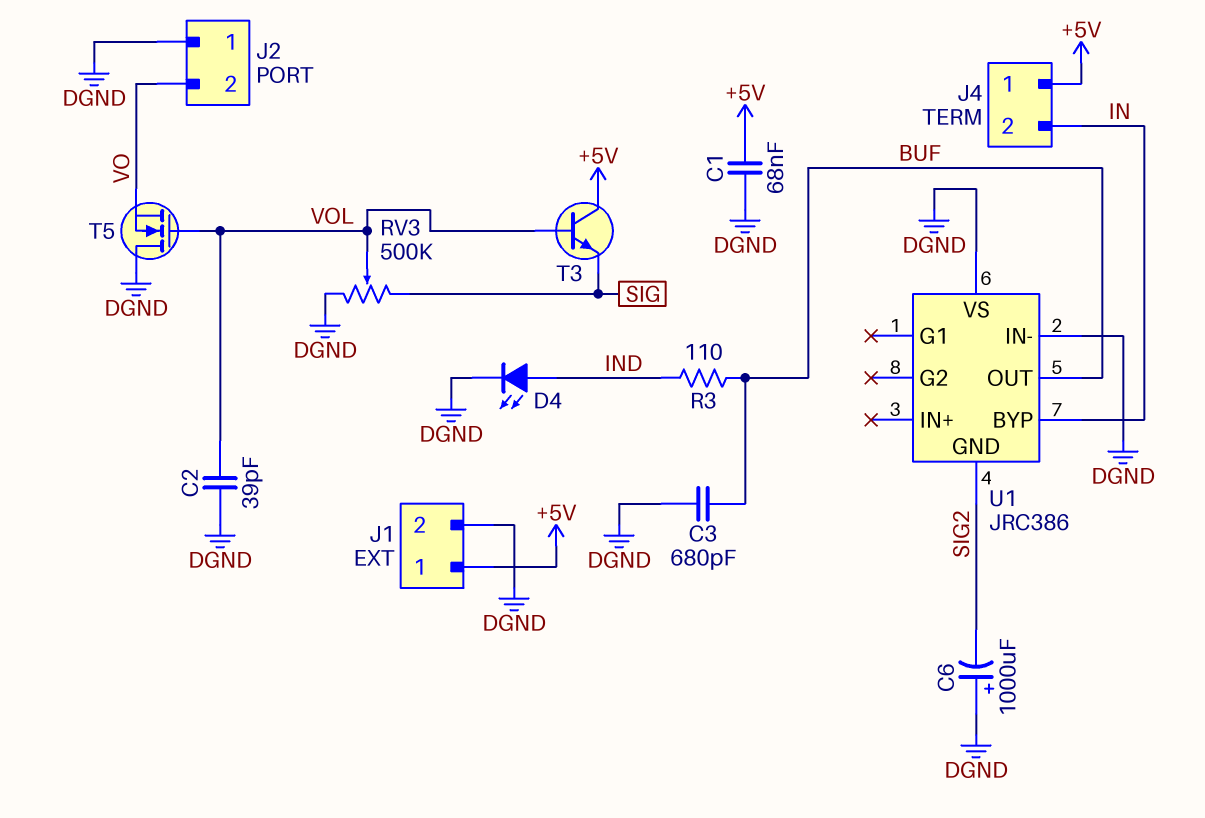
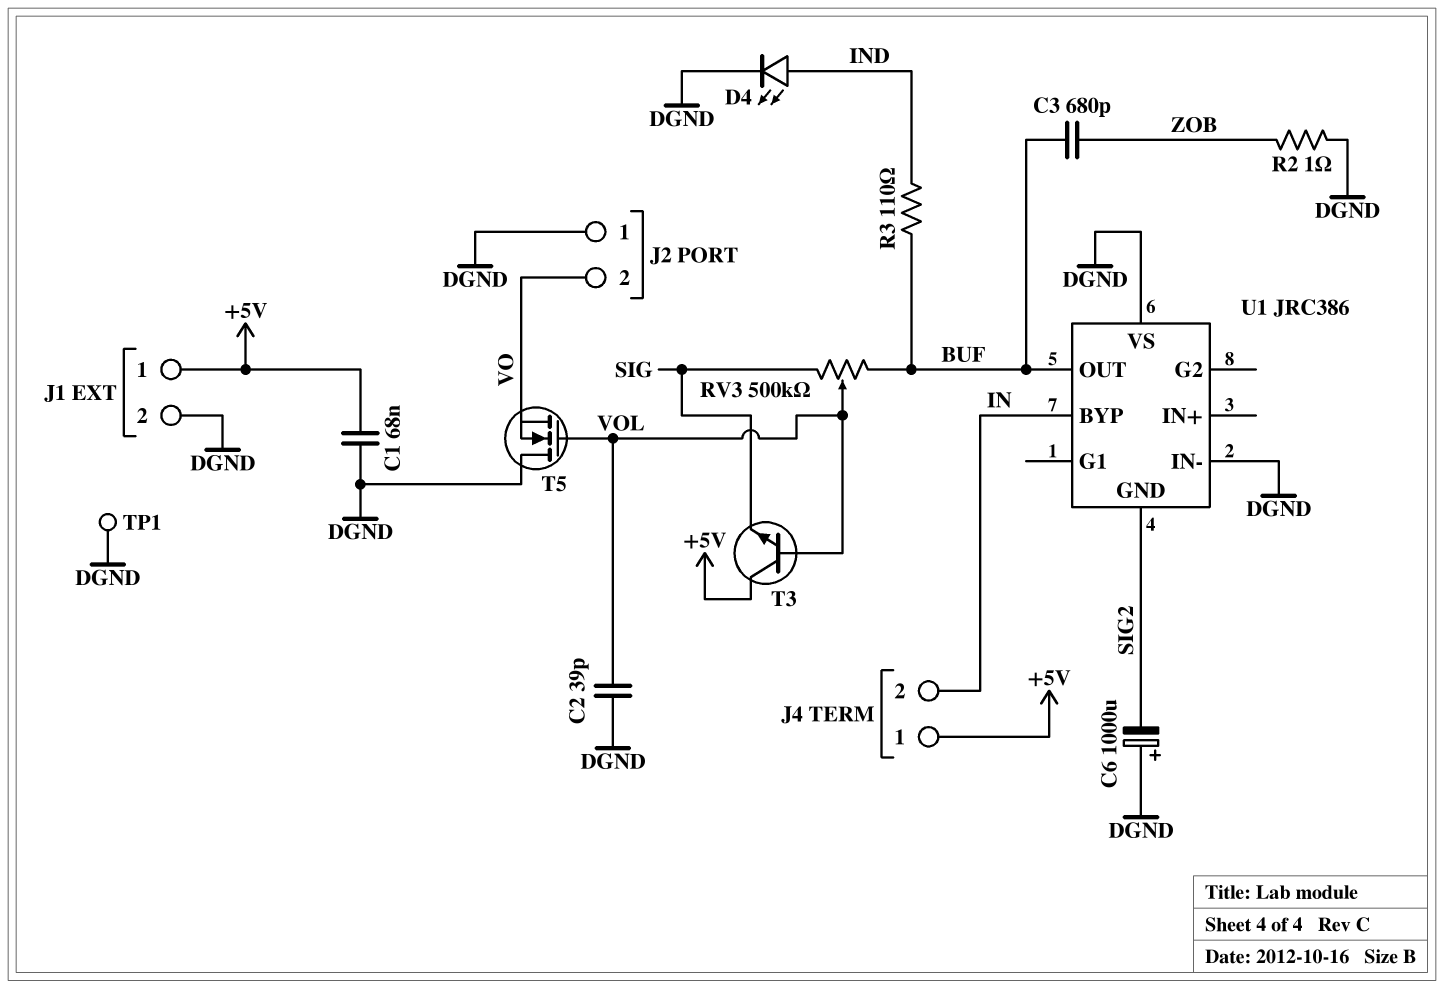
C3: 680pF (BUF, DGND) -> 680pF (BUF, ZOB)
R2: none -> 1 (DGND, ZOB)
RV3: 500k (DGND, SIG, wiper VOL) -> 500k (BUF, SIG, wiper VOL)
TP1: none -> test point (DGND)

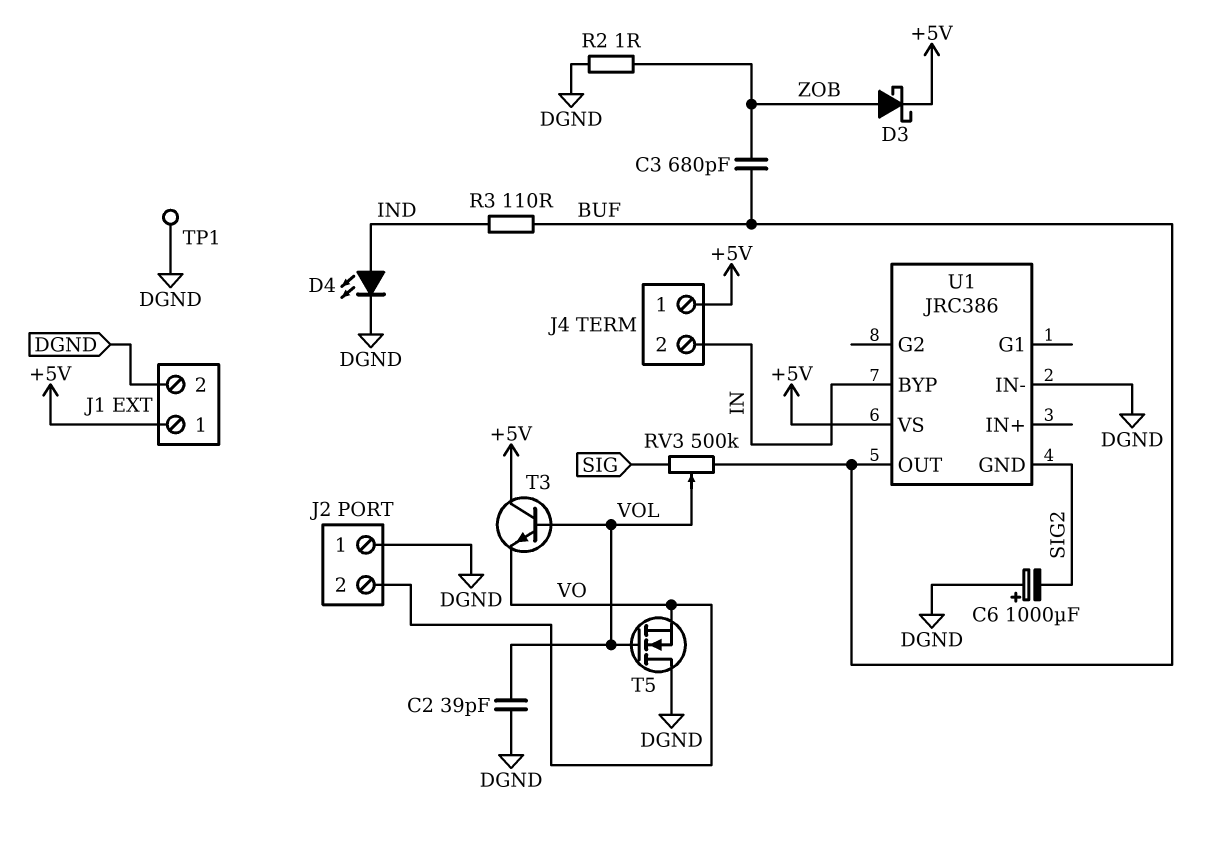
C1: 68nF (+5V, DGND) -> none
D3: none -> schottky (A ZOB, K +5V)
T3: NPN (B VOL, C +5V, E SIG) -> NPN (B VOL, C +5V, E VO)
U1 pin VS: DGND -> +5V

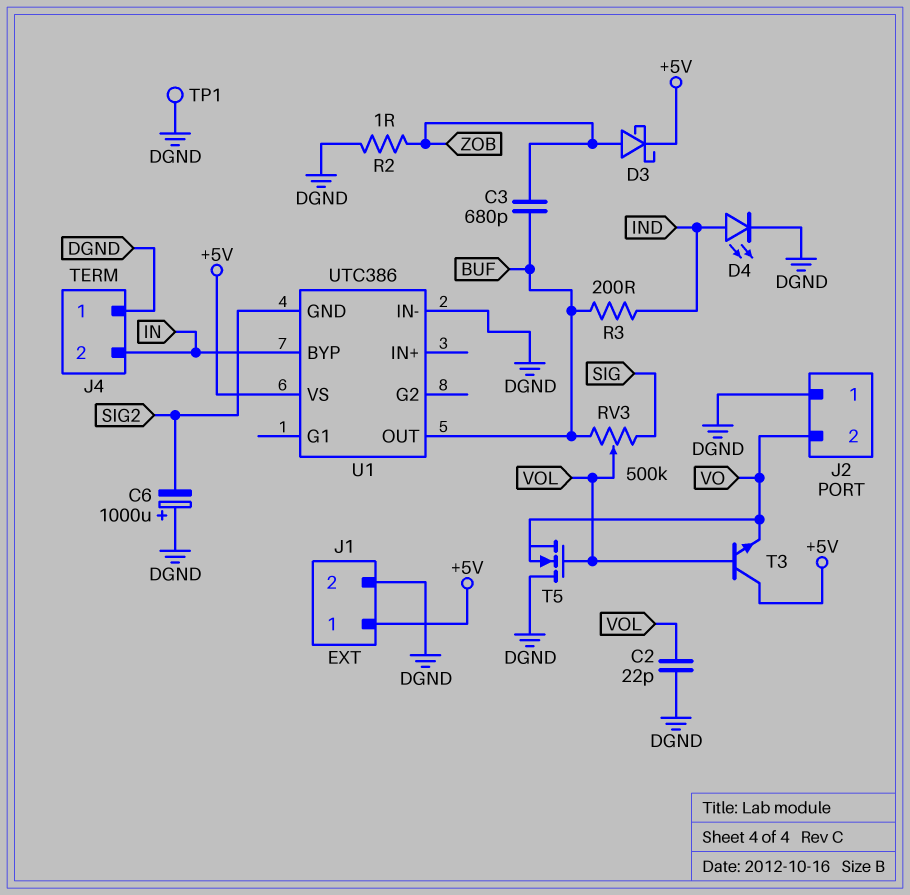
C2: 39pF (DGND, VOL) -> 22pF (DGND, VOL)
J4 pin 1: +5V -> DGND
R3: 110 (BUF, IND) -> 200 (BUF, IND)
U1: JRC386 -> UTC386

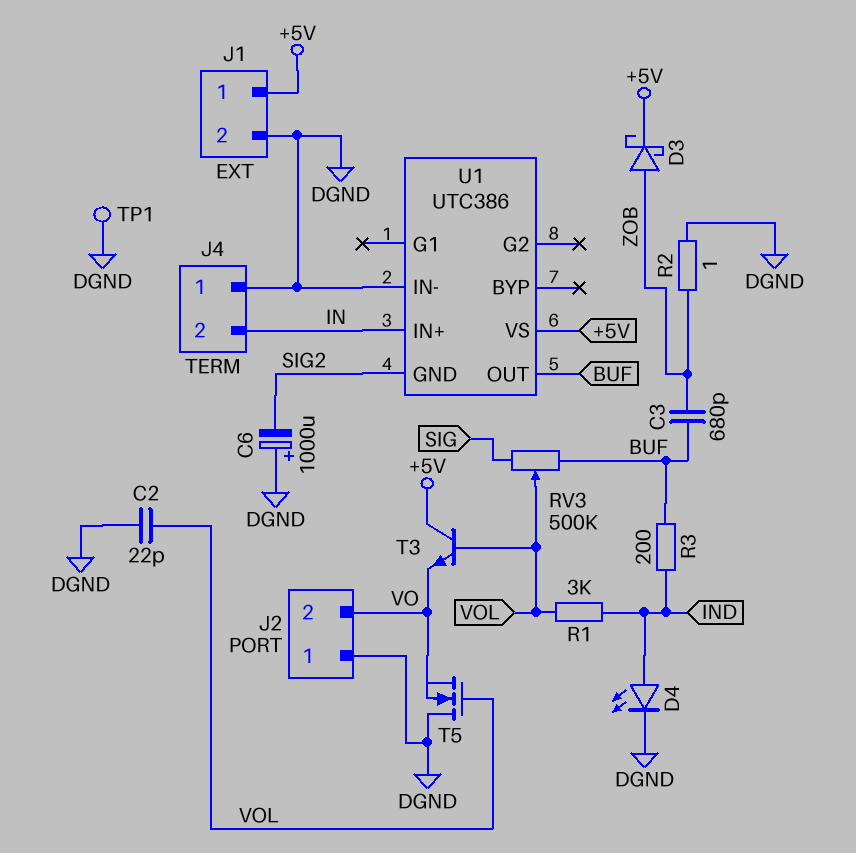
R1: none -> 3k (IND, VOL)
U1 pin BYP: IN -> none
U1 pin IN+: none -> IN

